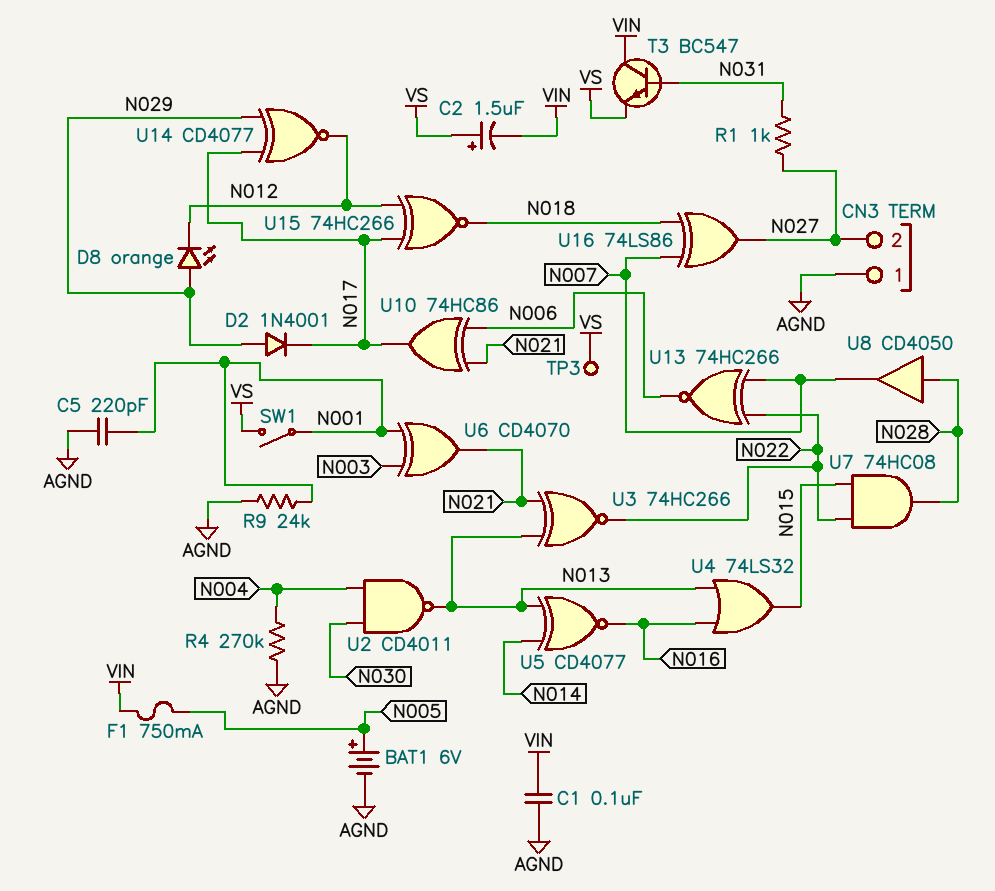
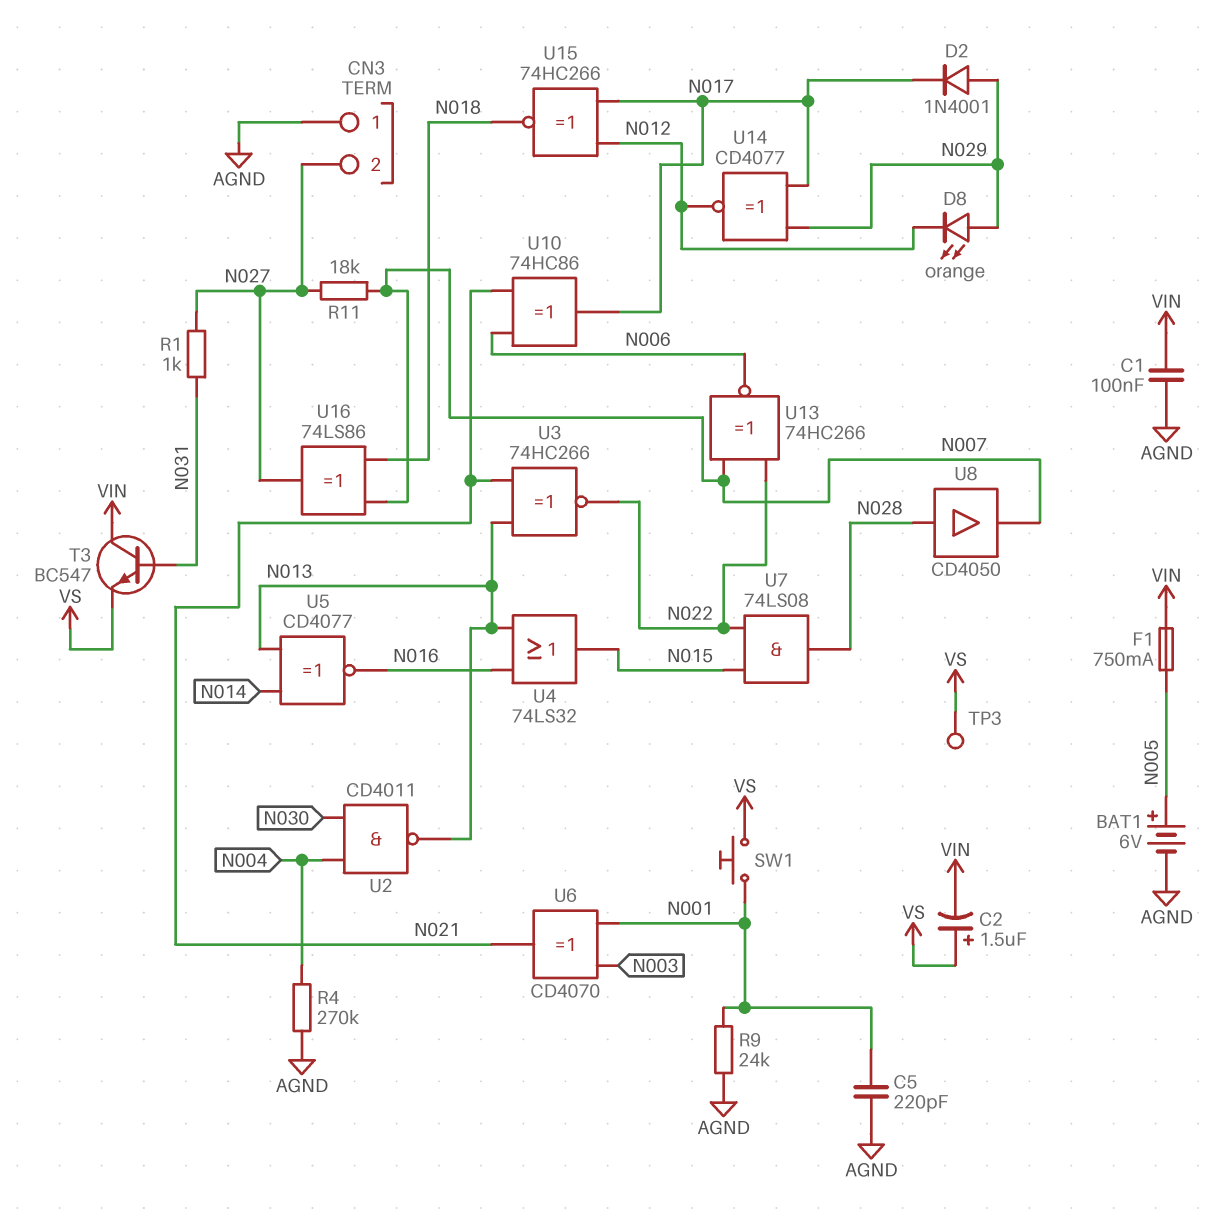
R11: none -> 18k (N007, N027)
SW1: switch (N001, VS) -> button (N001, VS)
U7: AND 74HC08 (in N015, in N022, out N028) -> AND 74LS08 (in N015, in N022, out N028)

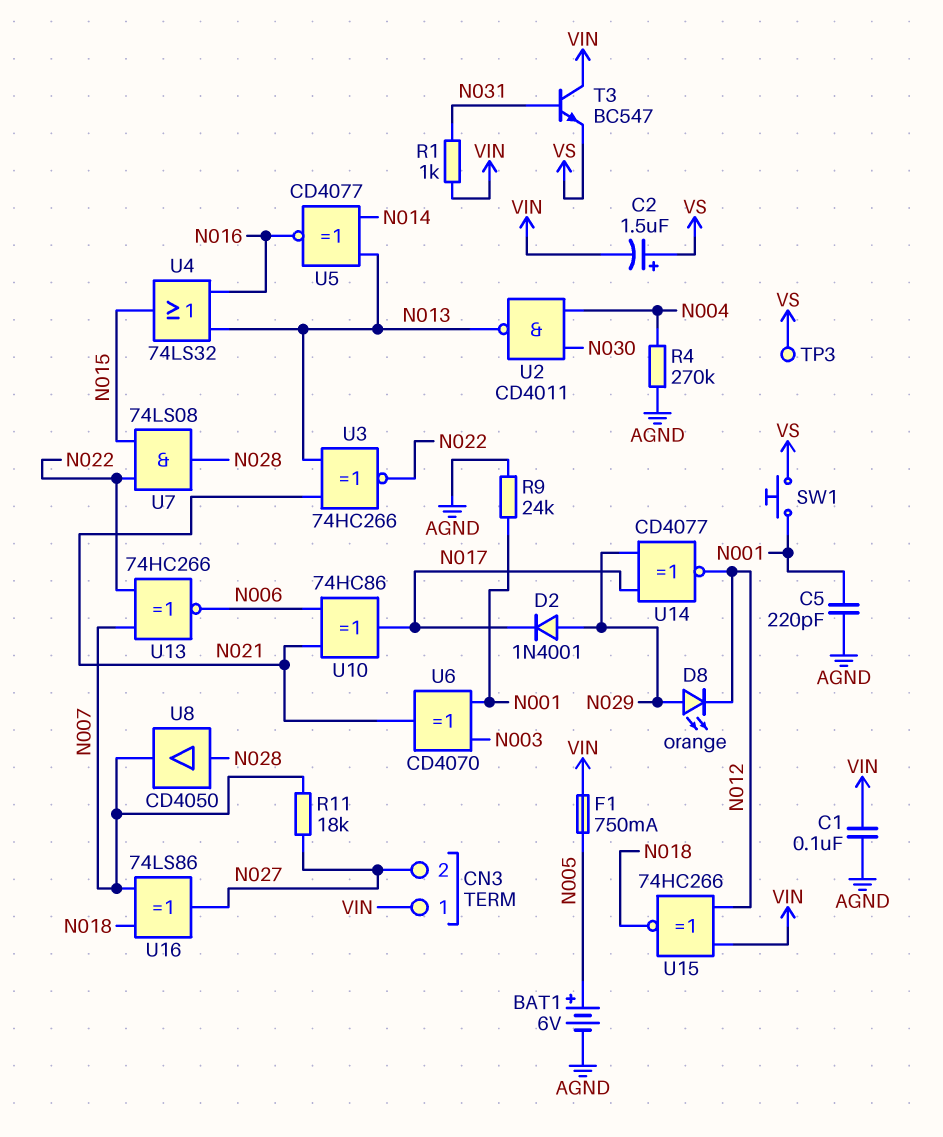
CN3 pin 1: AGND -> VIN
R1: 1k (N027, N031) -> 1k (N031, VIN)
U15: XNOR 74HC266 (in N012, in N017, out N018) -> XNOR 74HC266 (in N012, in VIN, out N018)

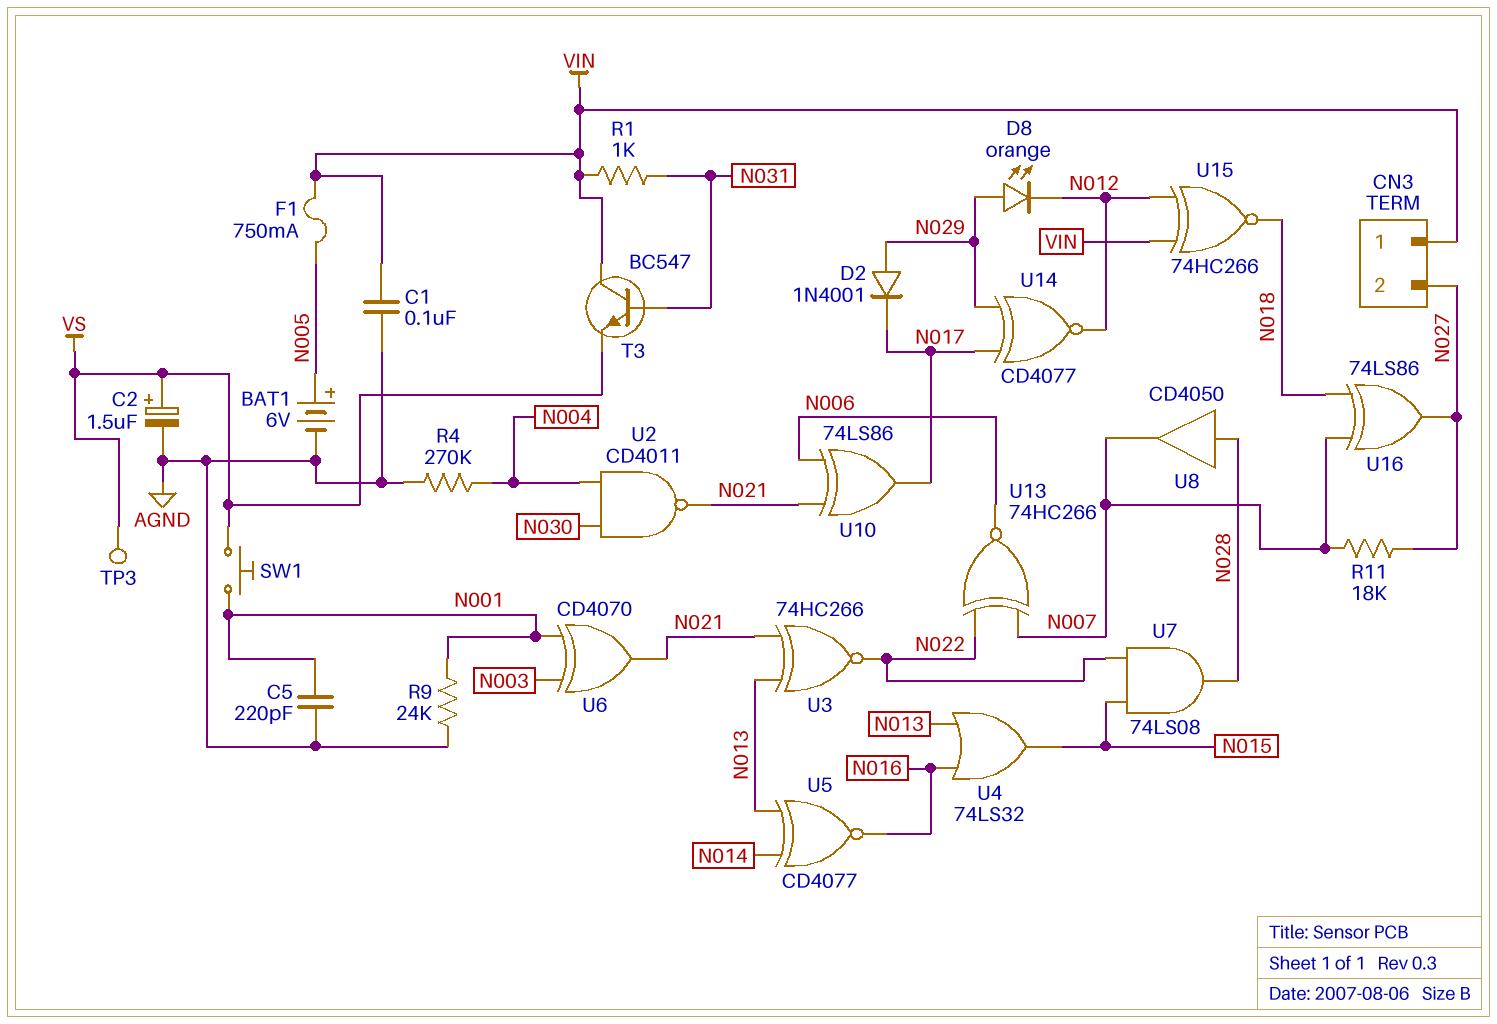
C2: 1.5uF (plus VS, minus VIN) -> 1.5uF (plus VS, minus AGND)
U2: NAND CD4011 (in N004, in N030, out N013) -> NAND CD4011 (in N004, in N030, out N021)
U10: XOR 74HC86 (in N006, in N021, out N017) -> XOR 74LS86 (in N006, in N021, out N017)

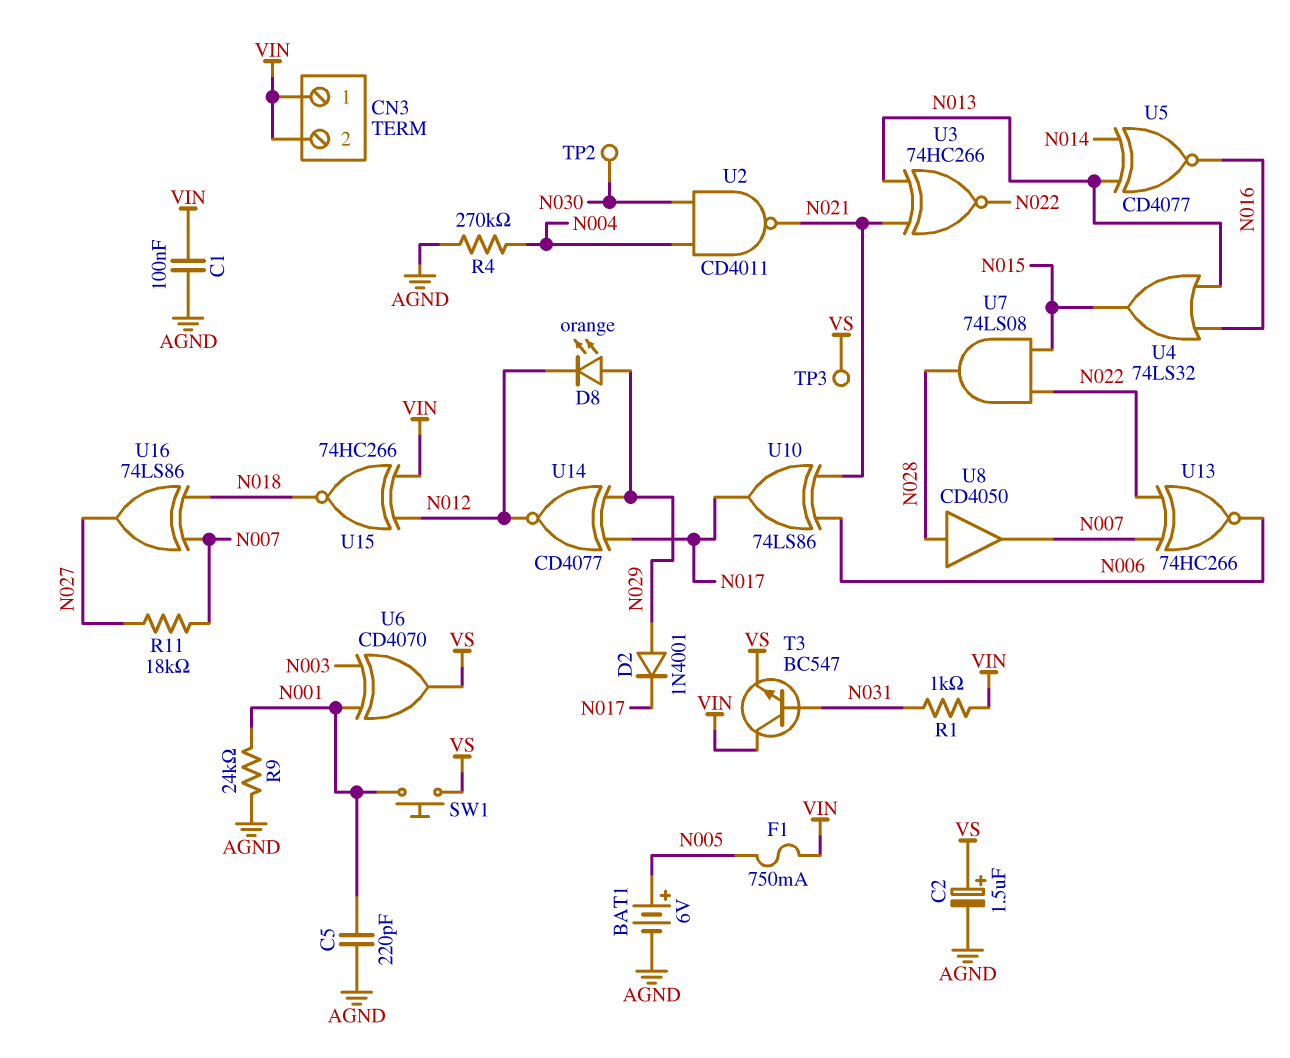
CN3 pin 2: N027 -> VIN
TP2: none -> test point (N030)
U6: XOR CD4070 (in N001, in N003, out N021) -> XOR CD4070 (in N001, in N003, out VS)

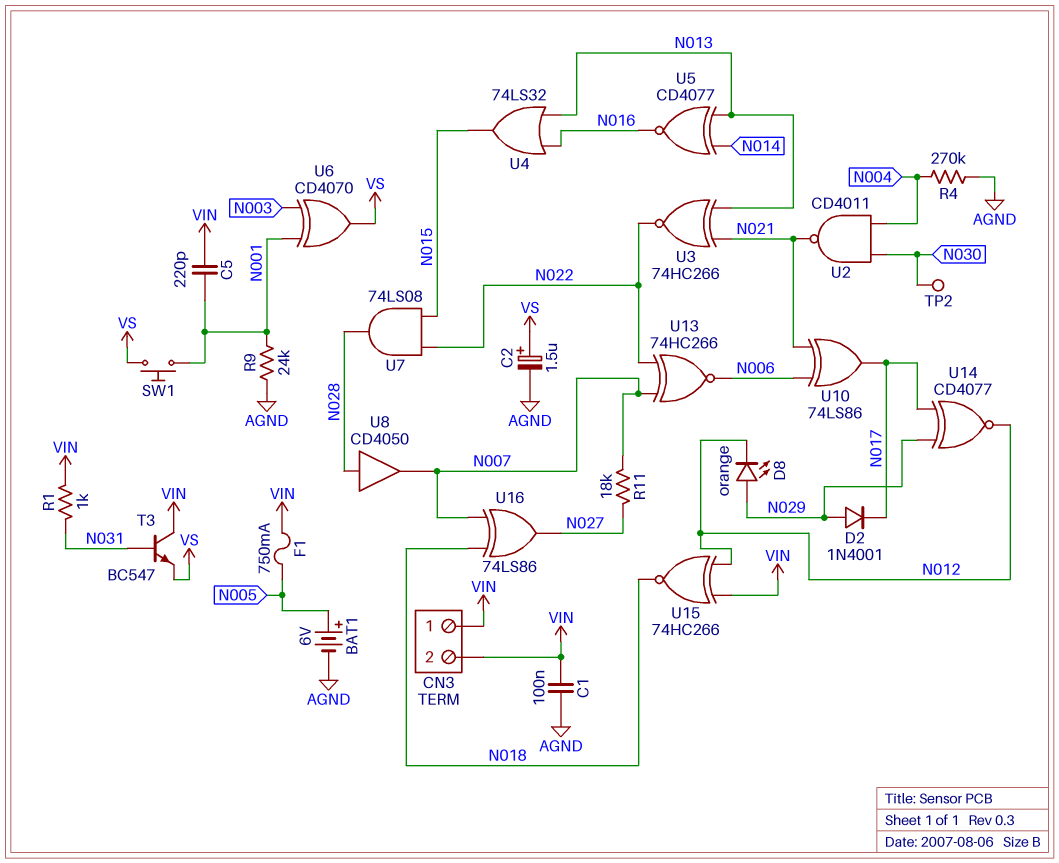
C5: 220pF (AGND, N001) -> 220pF (N001, VIN)
TP3: test point (VS) -> none

